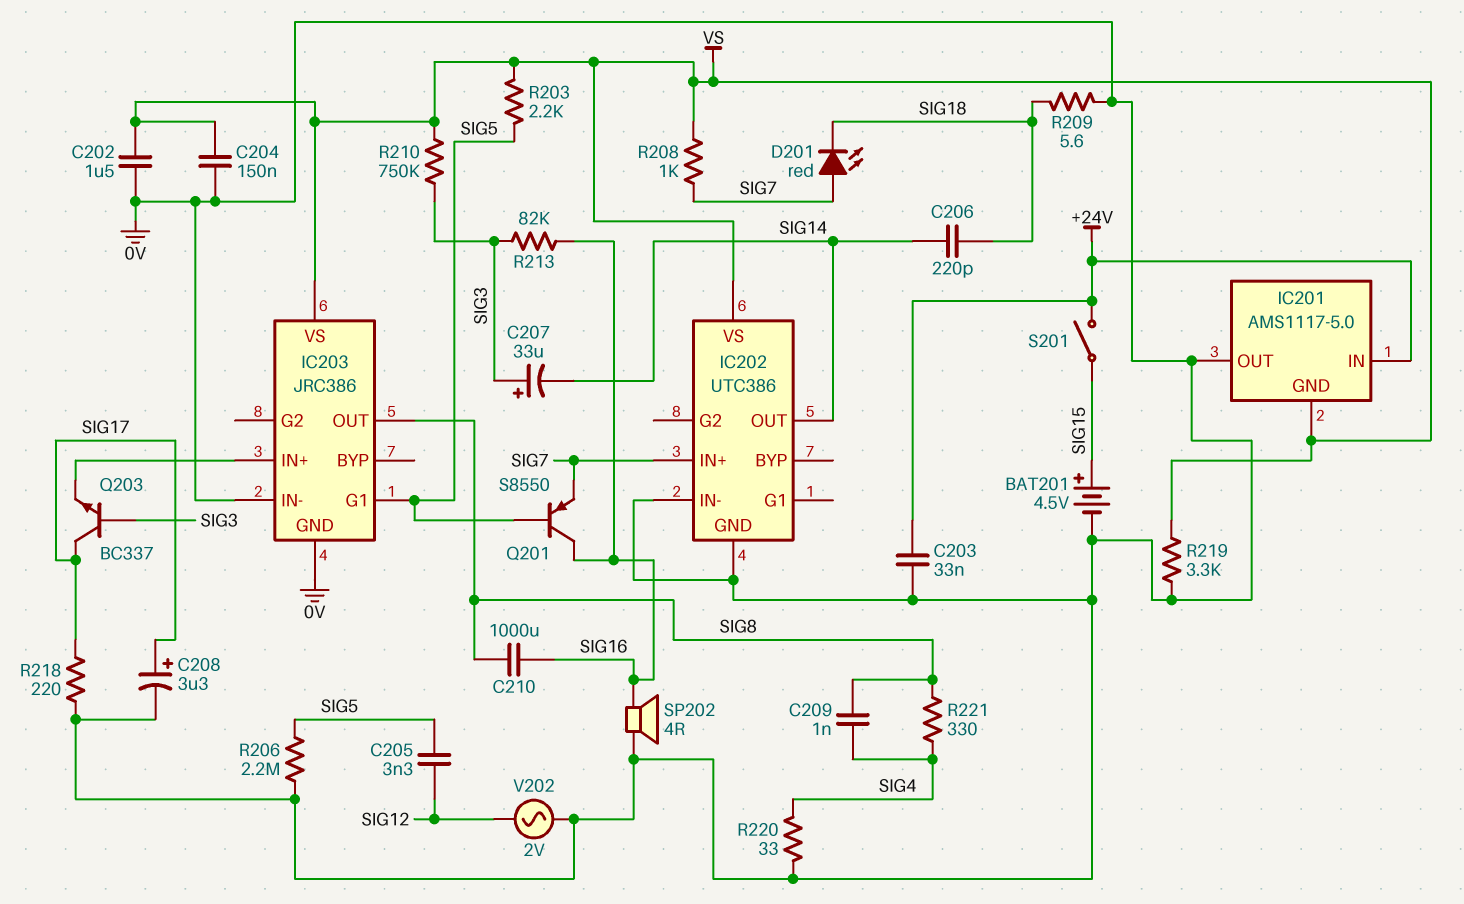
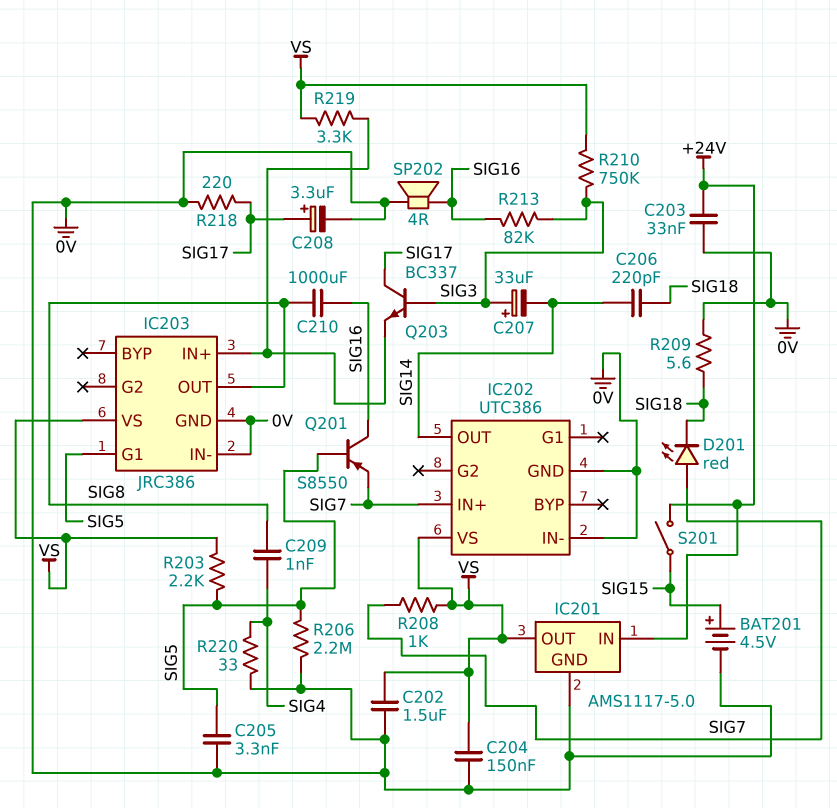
C205: 3.3nF (SIG5, SIG12) -> 3.3nF (0V, SIG5)
IC201 pin GND: VS -> 0V
IC201 pin OUT: 0V -> VS
R219: 3.3k (0V, VS) -> 3.3k (IC203/IN+, VS)
R221: 330 (SIG4, SIG8) -> none
V202: AC 2V (0V, SIG12) -> none

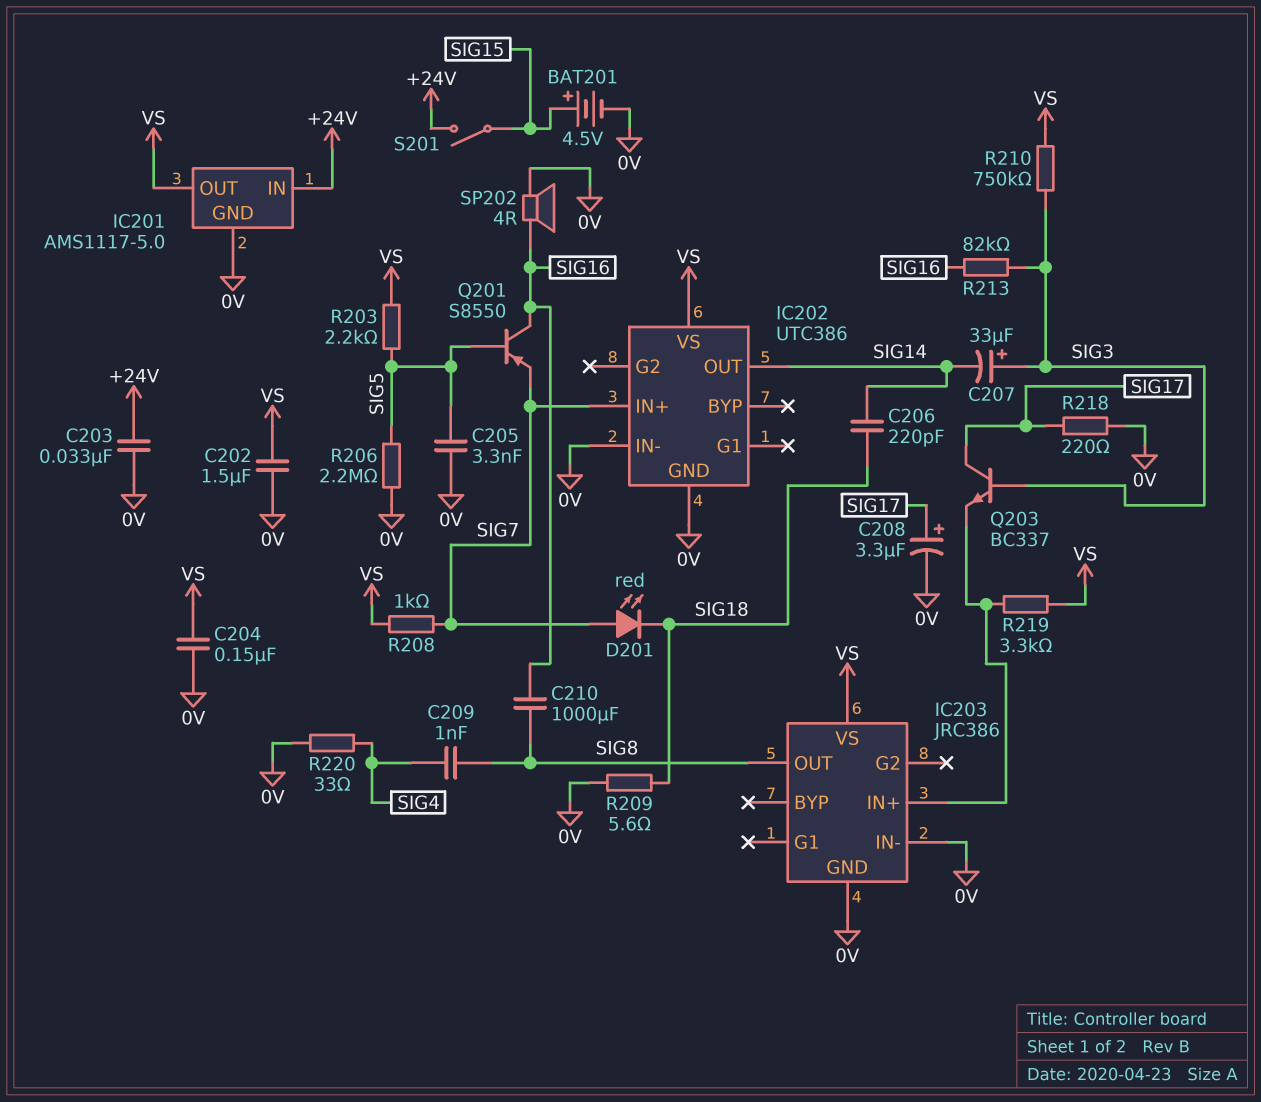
IC203 pin G1: SIG5 -> none

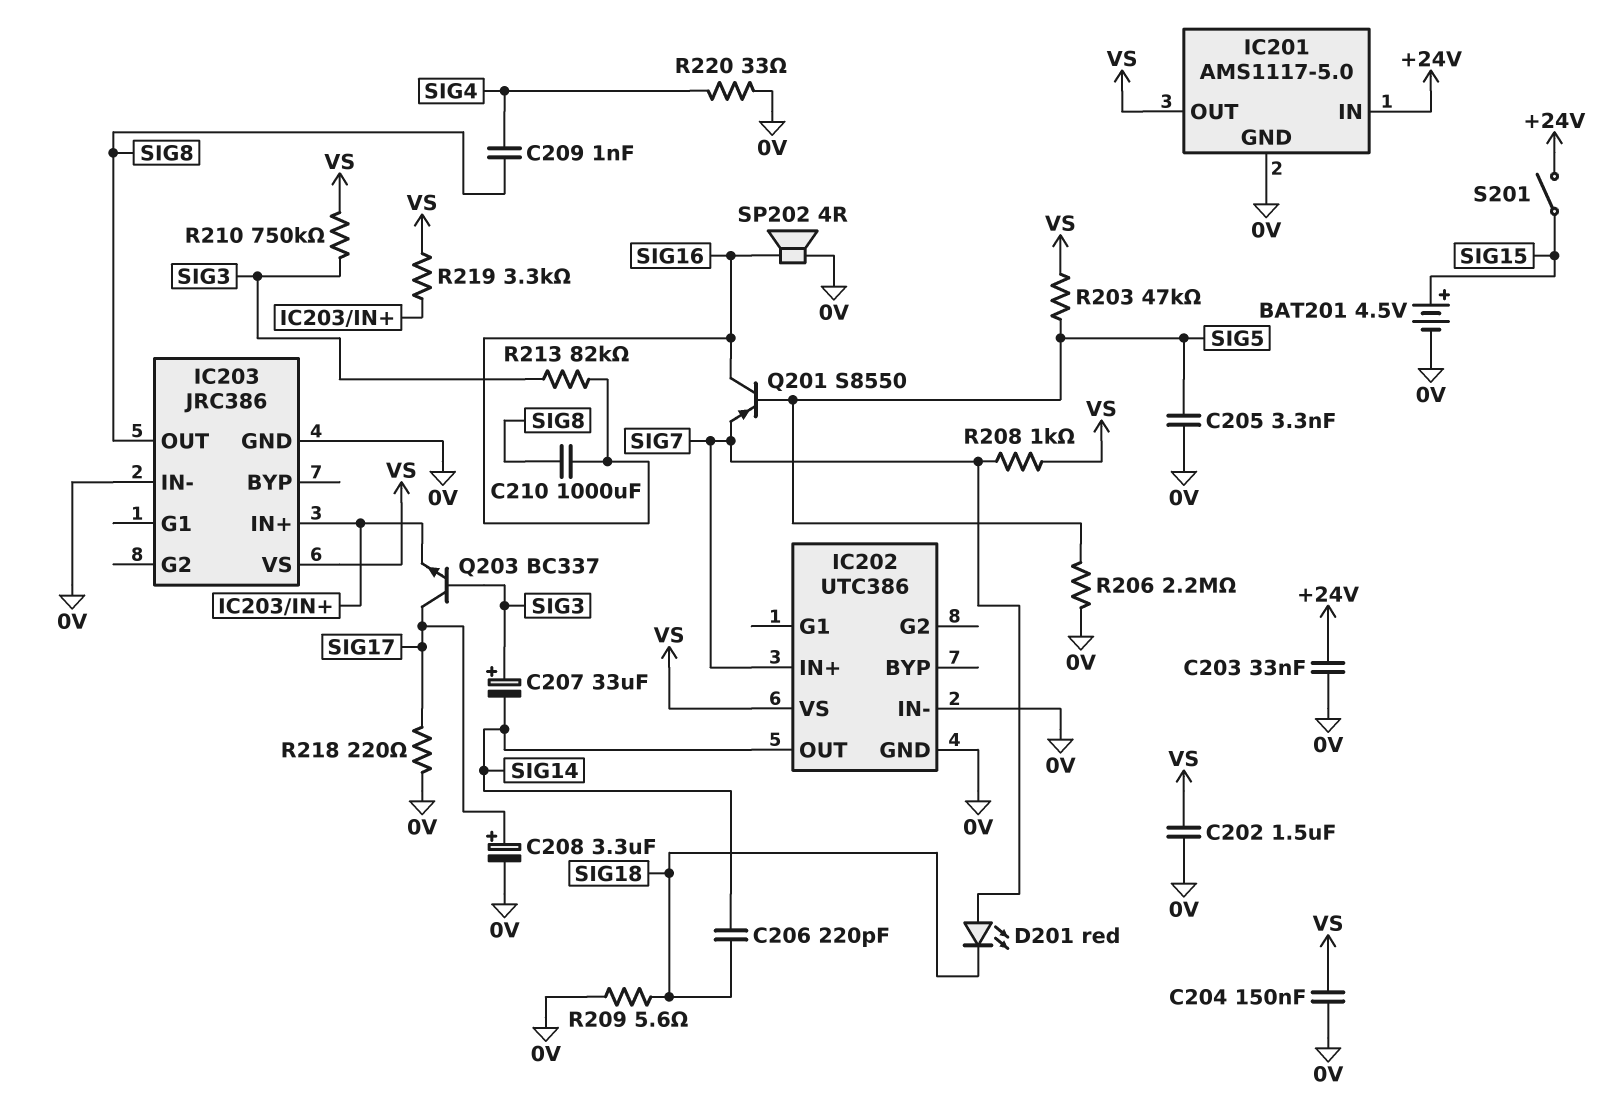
R203: 2.2k (SIG5, VS) -> 47k (SIG5, VS)

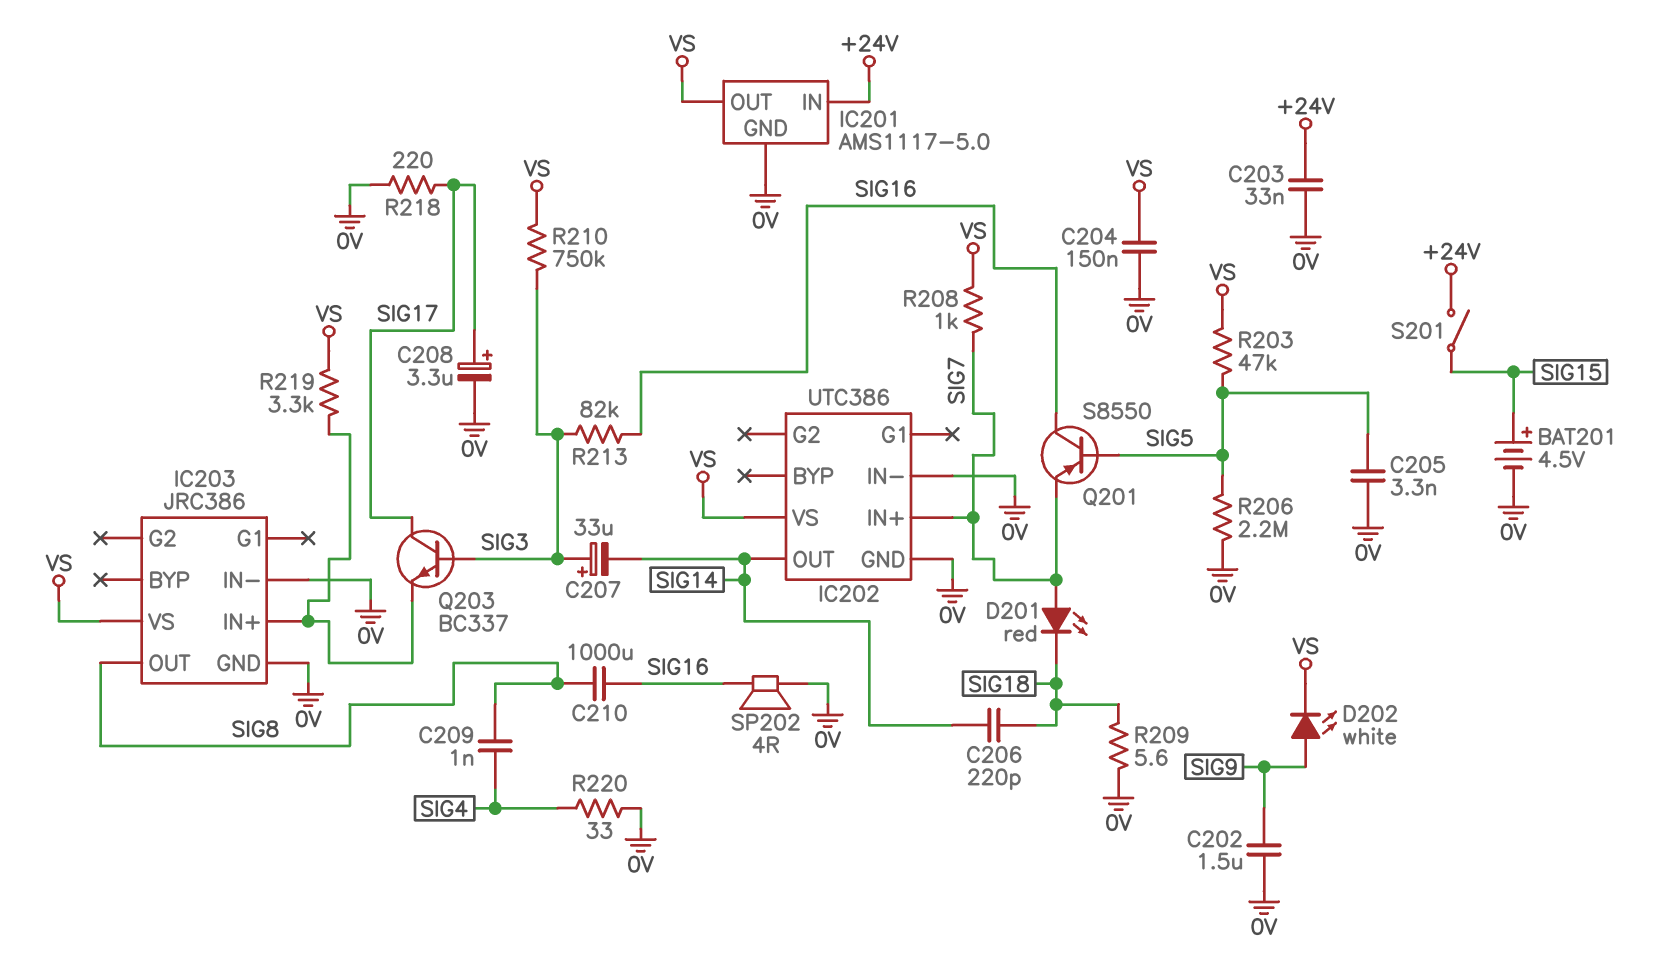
C202: 1.5uF (0V, VS) -> 1.5uF (0V, SIG9)
D202: none -> LED white (A SIG9, K VS)

